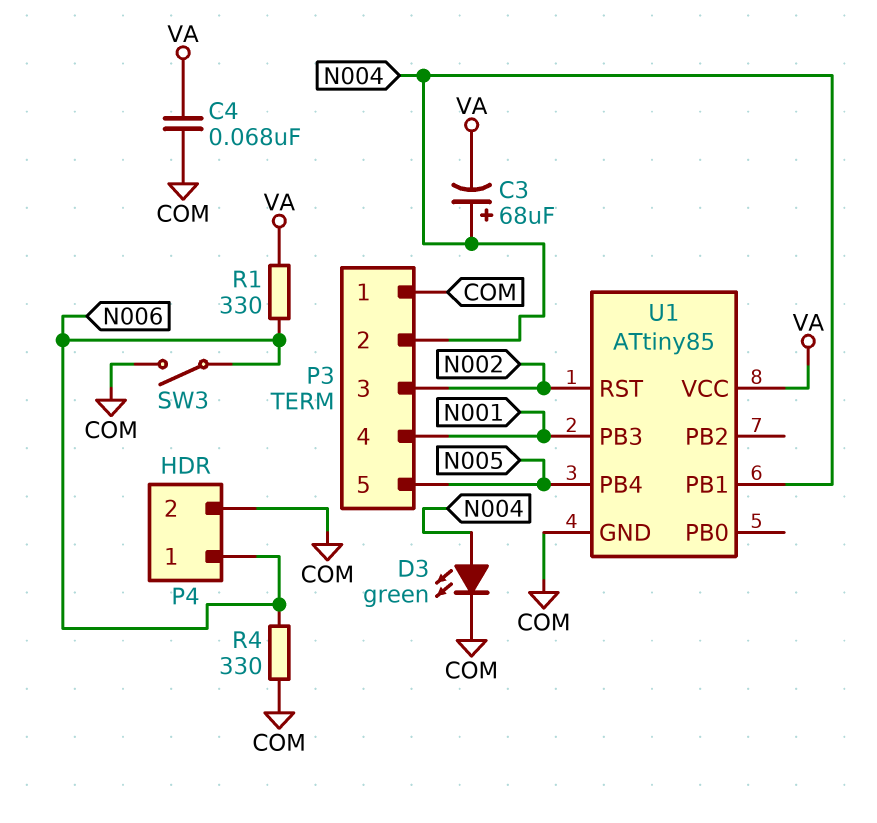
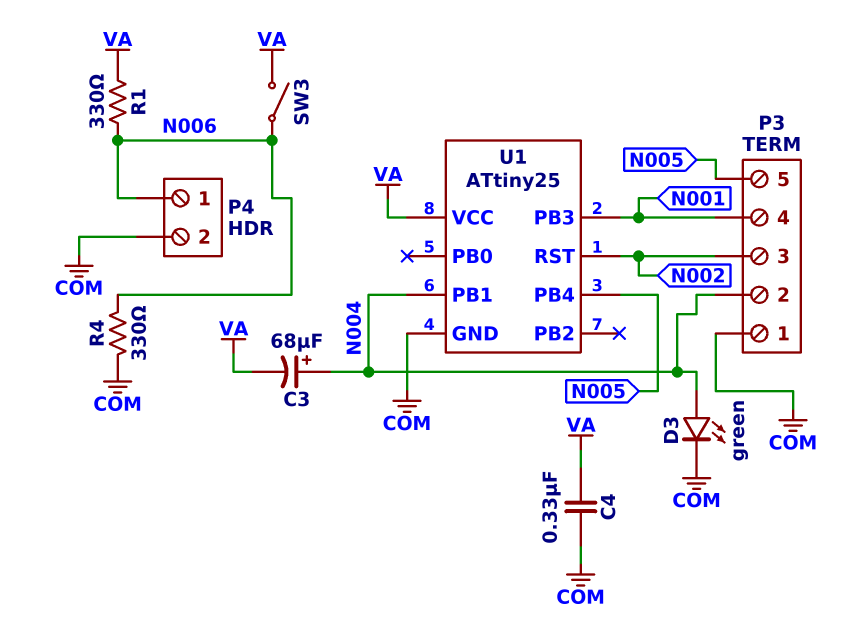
C4: 68nF (COM, VA) -> 330nF (COM, VA)
SW3: switch (COM, N006) -> switch (N006, VA)
U1: ATtiny85 -> ATtiny25

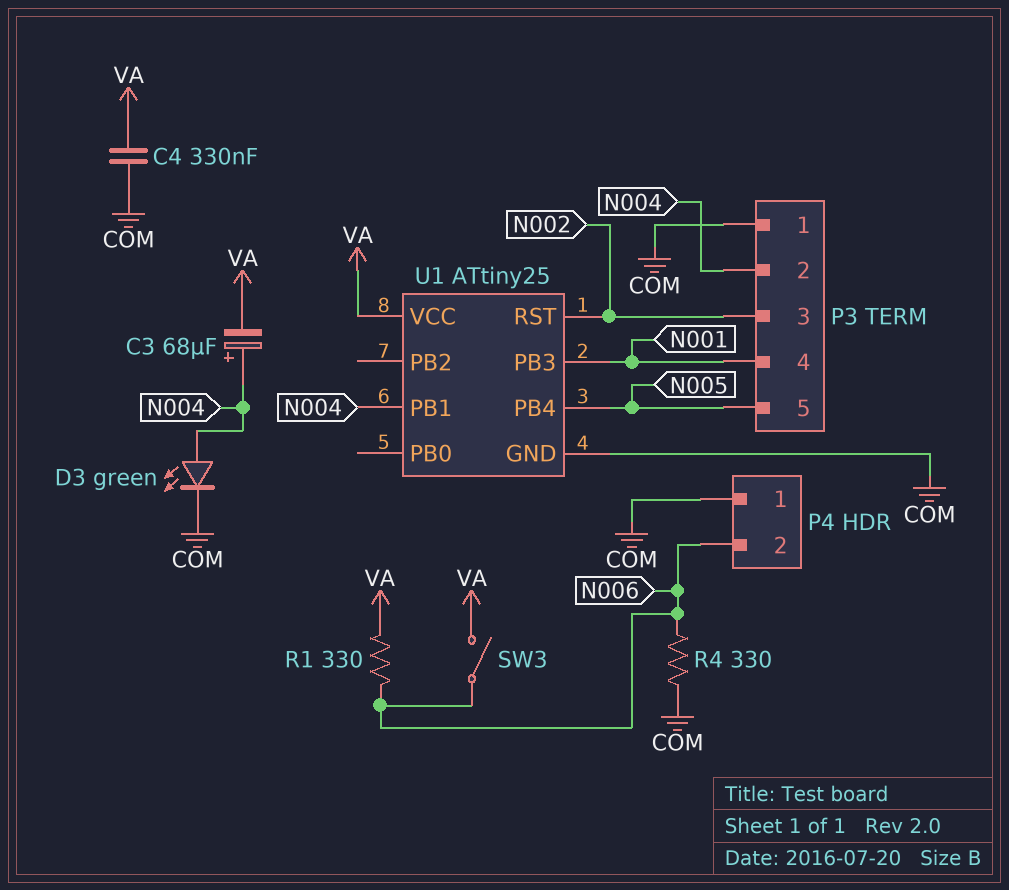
P4 pin 1: N006 -> COM
P4 pin 2: COM -> N006

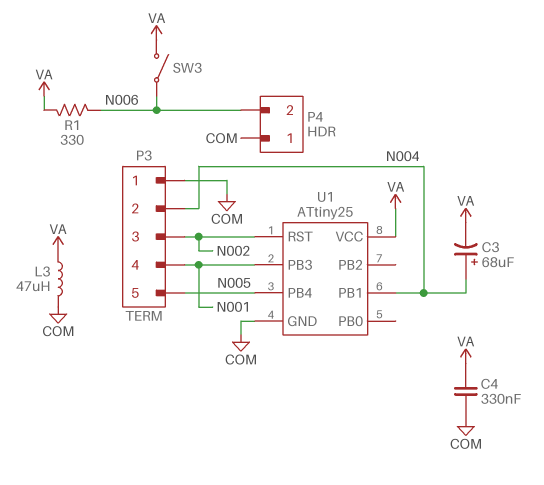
D3: LED green (A N004, K COM) -> none
L3: none -> 47uH (COM, VA)
R4: 330 (COM, N006) -> none

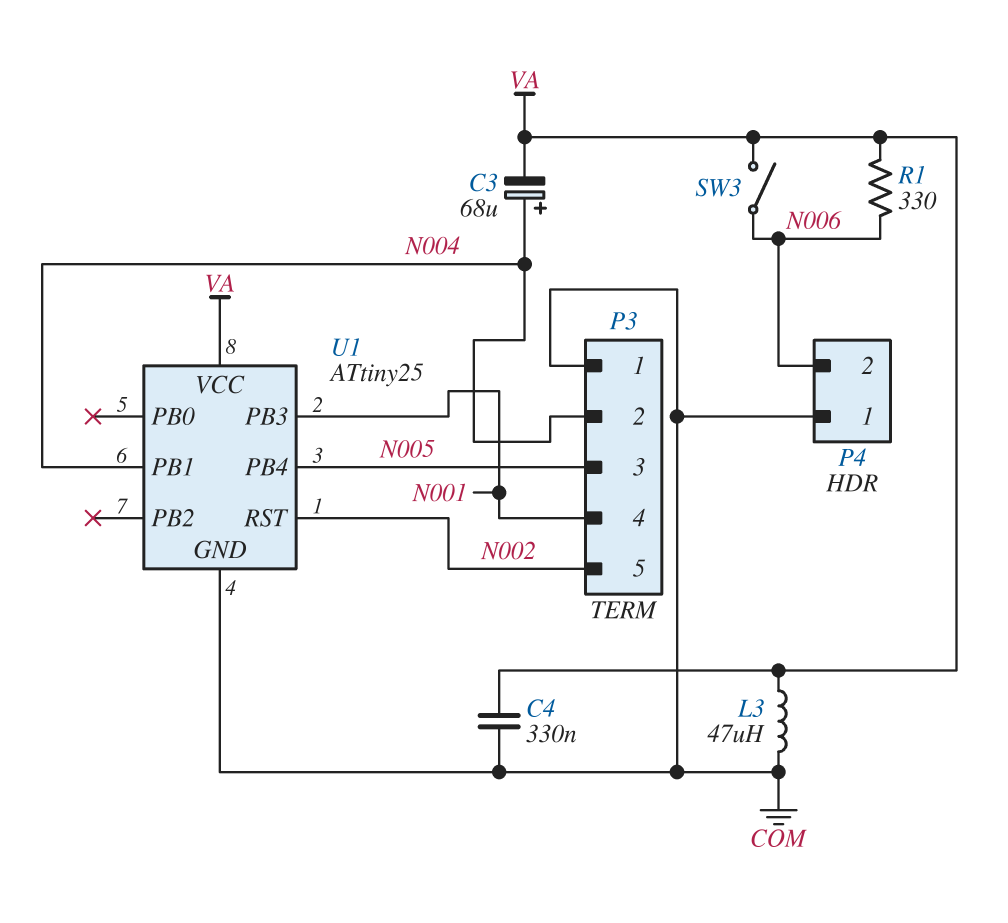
P3 pin 3: N002 -> N005
P3 pin 5: N005 -> N002

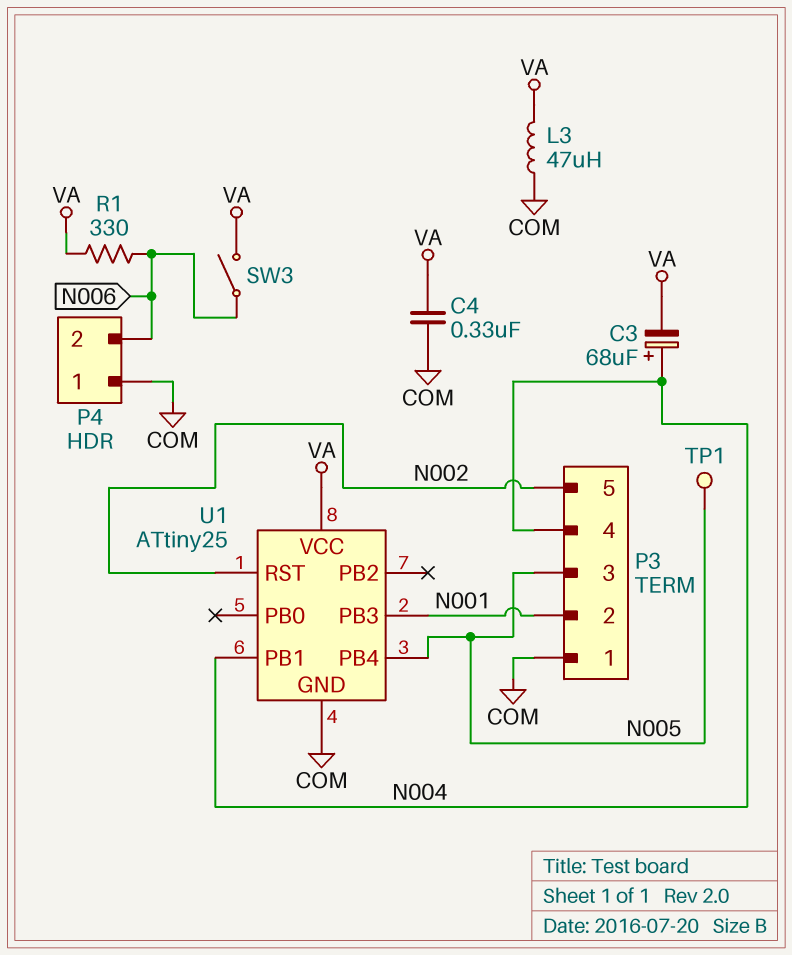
P3 pin 2: N004 -> N001
P3 pin 4: N001 -> N004
TP1: none -> test point (N005)

